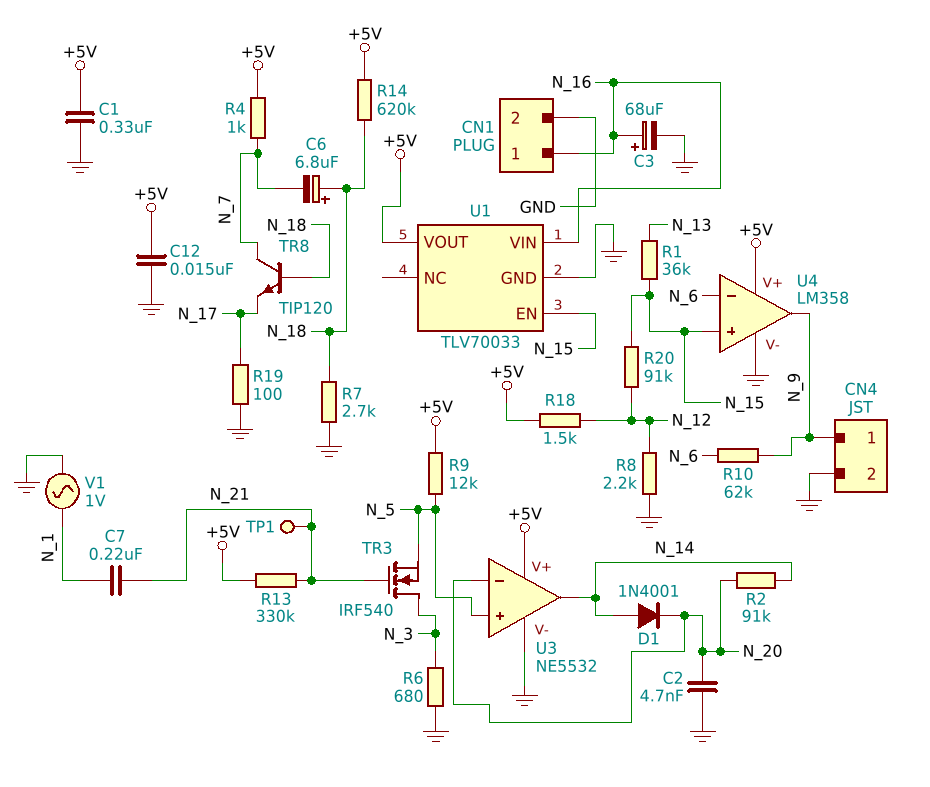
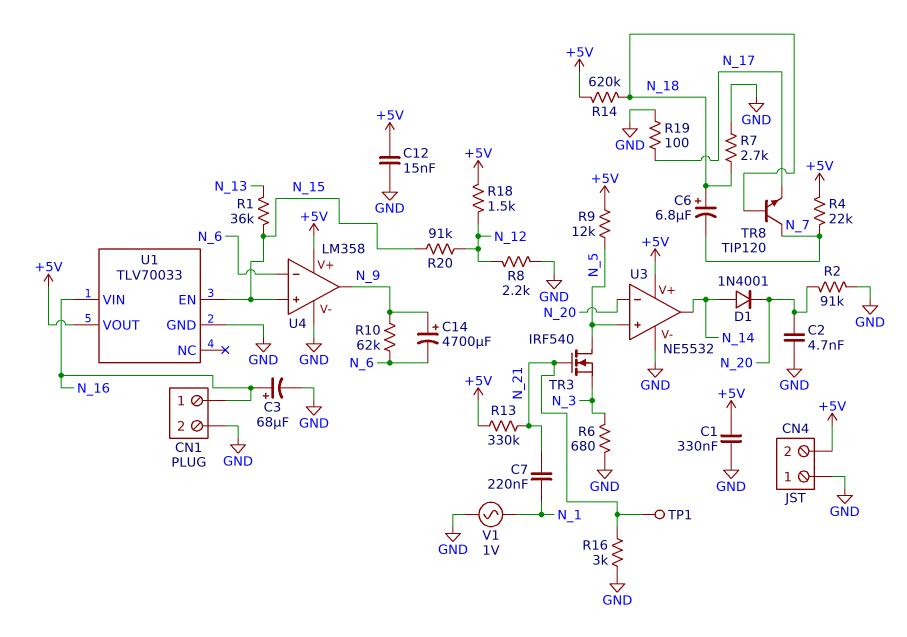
C14: none -> 4700uF (plus N_9, minus N_6)
CN4 pin 1: N_9 -> GND
CN4 pin 2: GND -> +5V
R2: 91k (N_14, N_20) -> 91k (GND, N_20)
R4: 1k (+5V, N_7) -> 22k (+5V, N_7)
R16: none -> 3k (GND, N_21)
TR3: NMOS IRF540 (G N_21, D N_3, S N_5) -> NMOS IRF540 (G N_21, D N_5, S N_3)

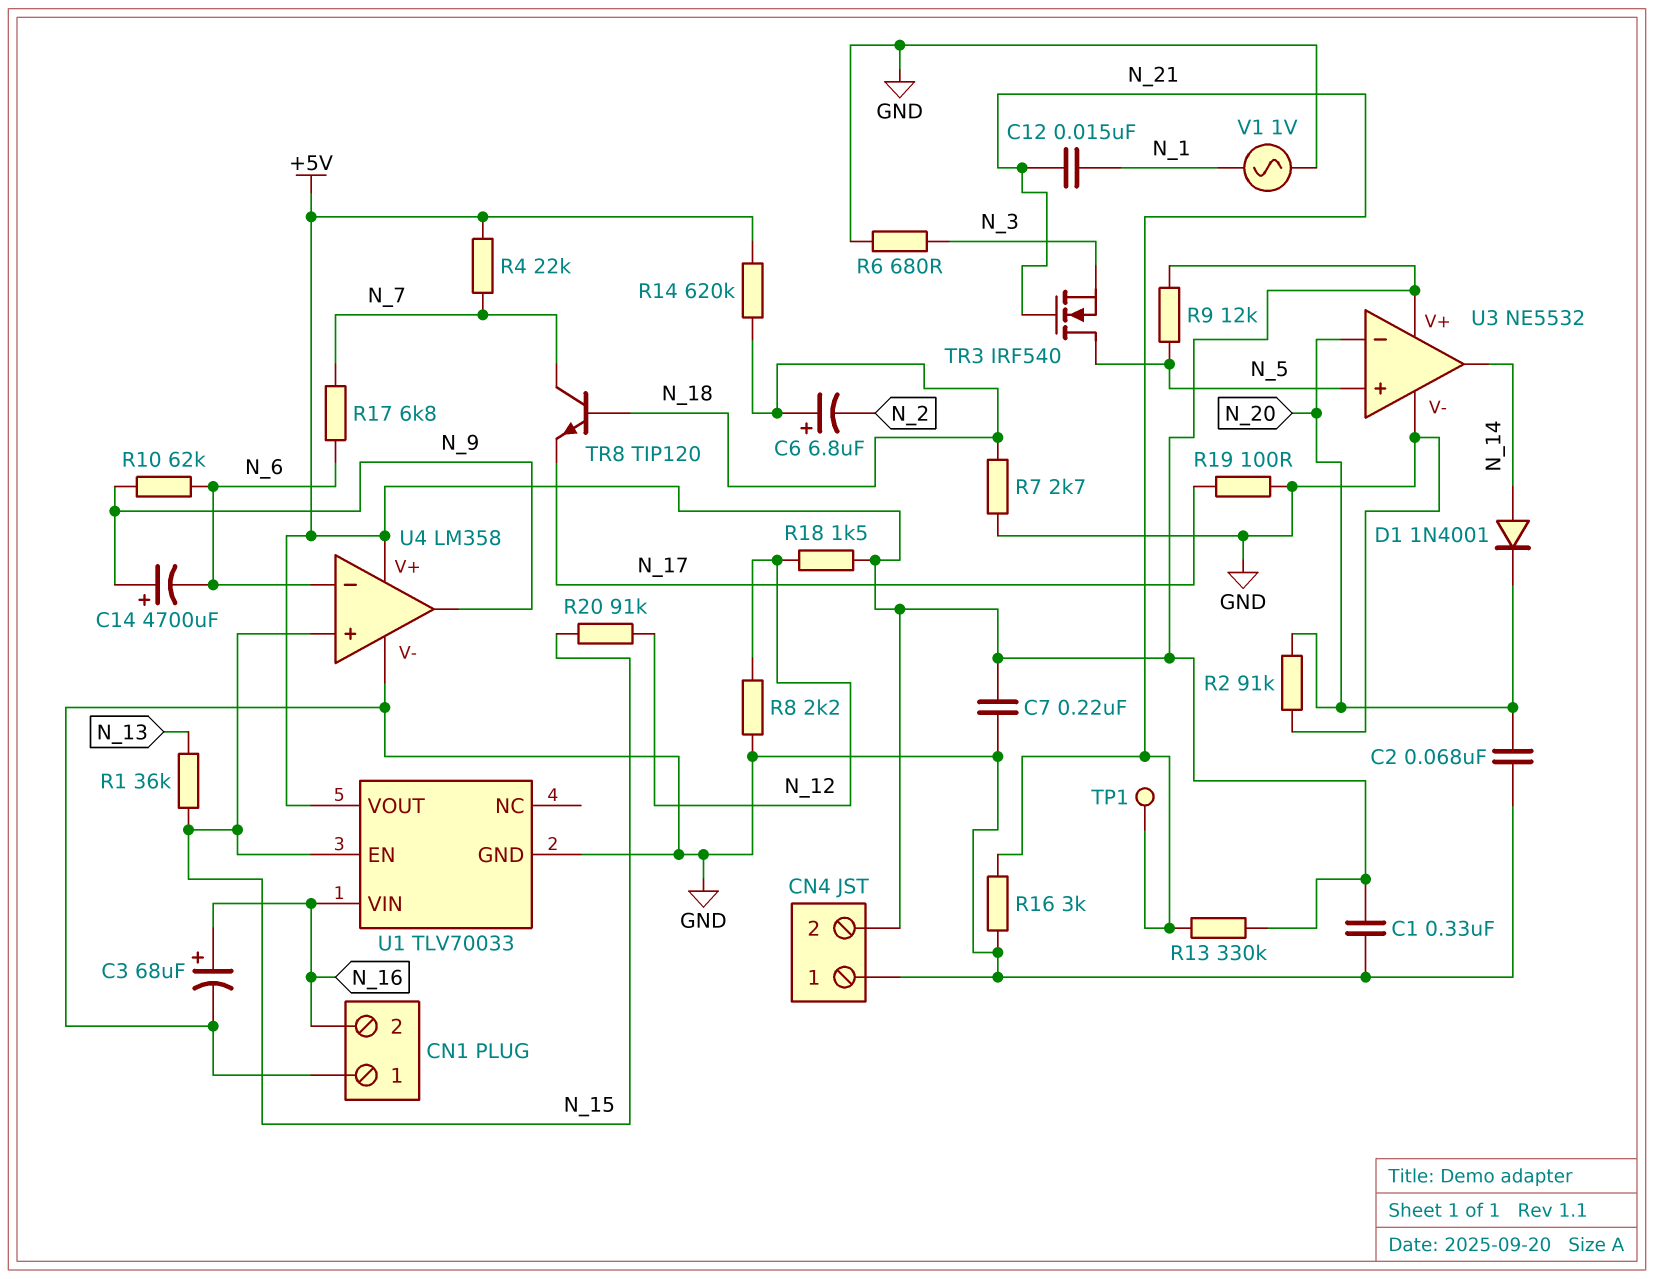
C2: 4.7nF (GND, N_20) -> 68nF (GND, N_20)
C6: 6.8uF (plus N_18, minus N_7) -> 6.8uF (plus N_18, minus N_2)
C7: 220nF (N_1, N_21) -> 220nF (+5V, GND)
C12: 15nF (+5V, GND) -> 15nF (N_1, N_21)
CN1 pin 1: N_16 -> GND
CN1 pin 2: GND -> N_16
R17: none -> 6.8k (N_6, N_7)

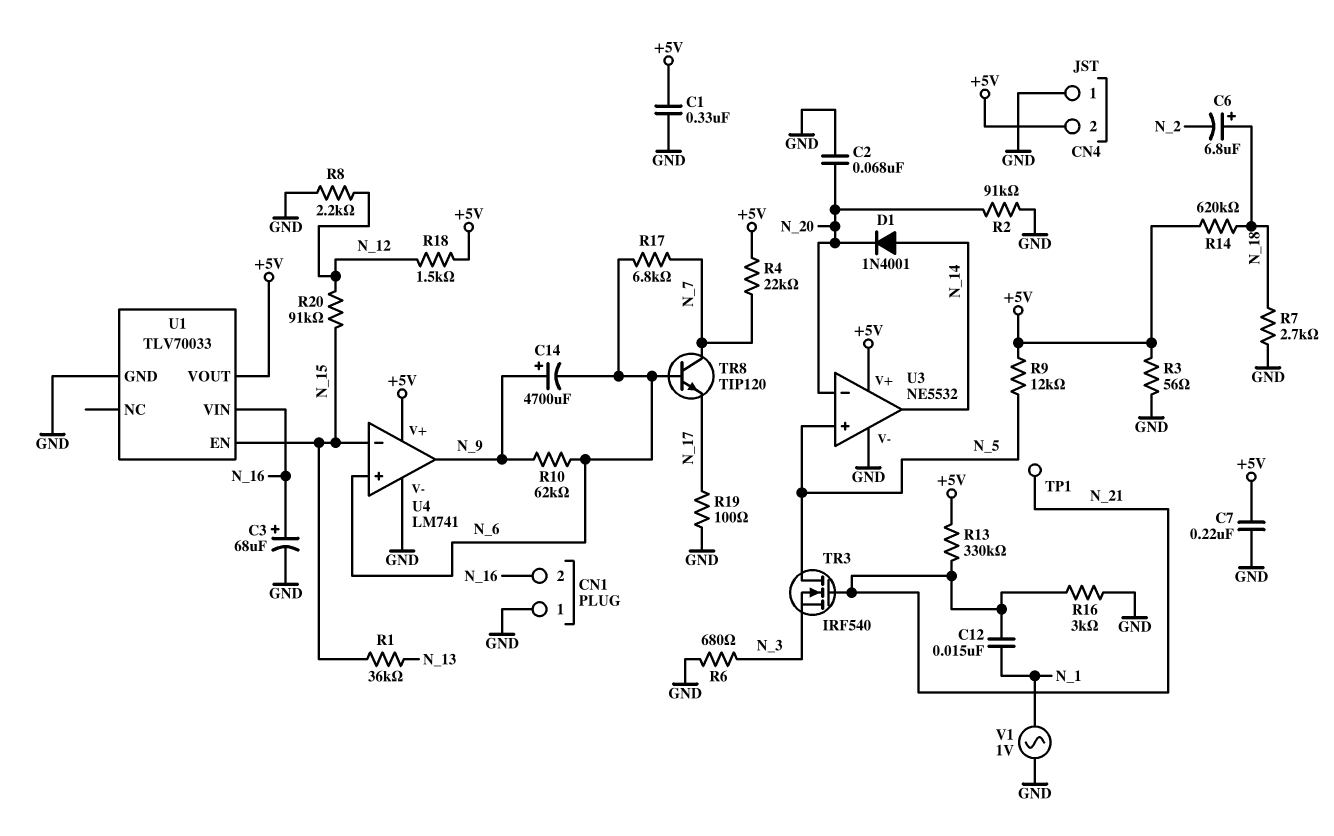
R3: none -> 56 (+5V, GND)
TR8: NPN TIP120 (B N_18, C N_7, E N_17) -> NPN TIP120 (B N_6, C N_7, E N_17)
U4: LM358 -> LM741
U4 pin in+: N_15 -> N_6
U4 pin in-: N_6 -> N_15

